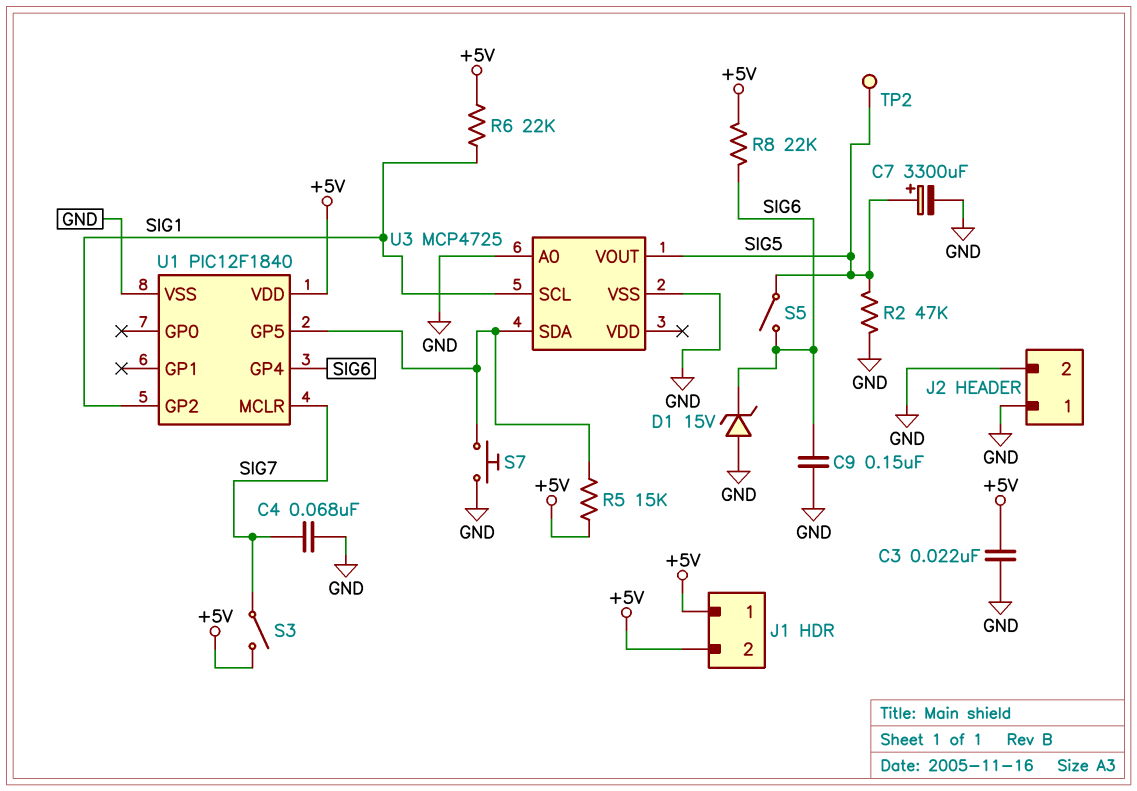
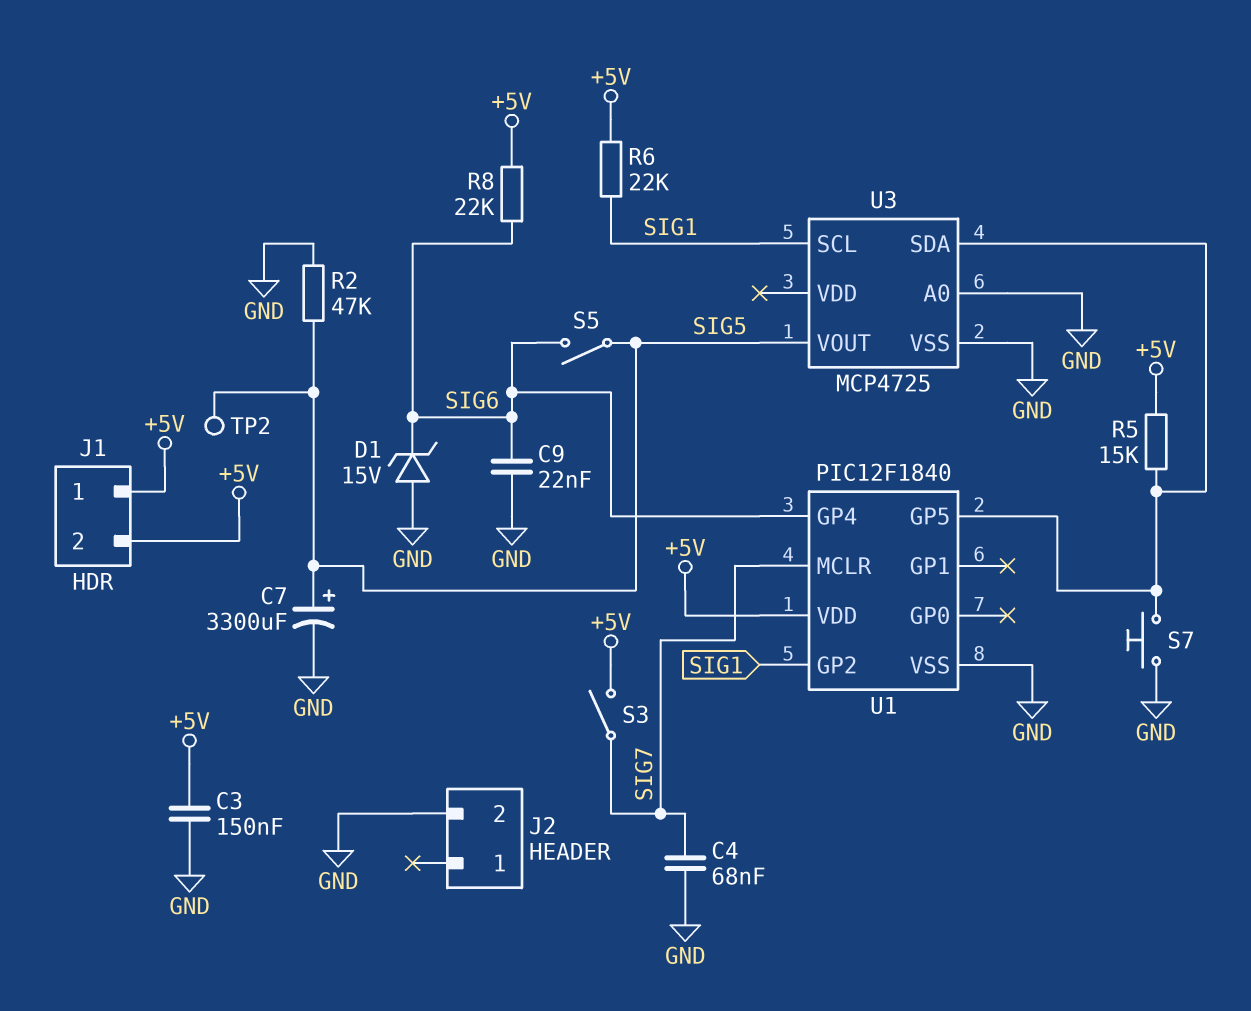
C3: 22nF (+5V, GND) -> 150nF (+5V, GND)
C9: 150nF (GND, SIG6) -> 22nF (GND, SIG6)
J2 pin 1: GND -> none

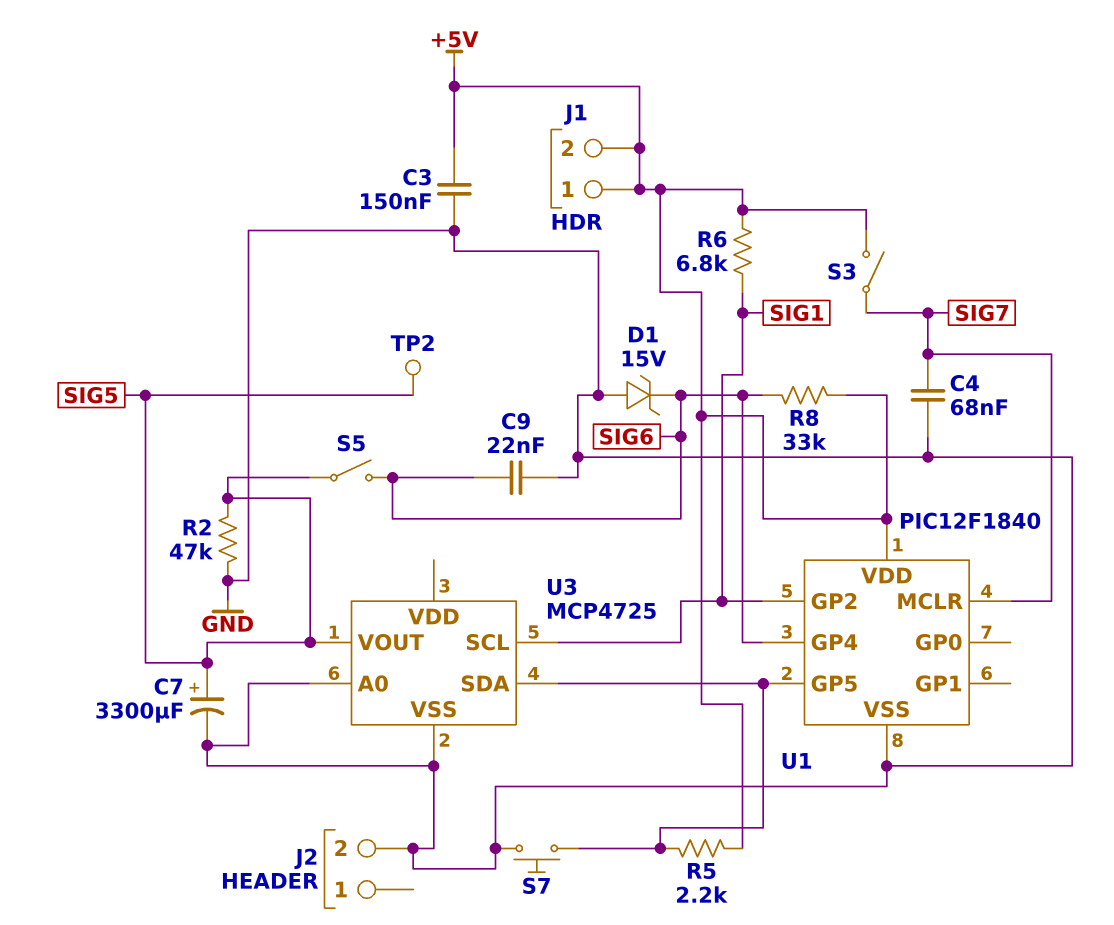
R5: 15k (+5V, U1/GP5) -> 2.2k (+5V, U1/GP5)
R6: 22k (+5V, SIG1) -> 6.8k (+5V, SIG1)
R8: 22k (+5V, SIG6) -> 33k (+5V, SIG6)

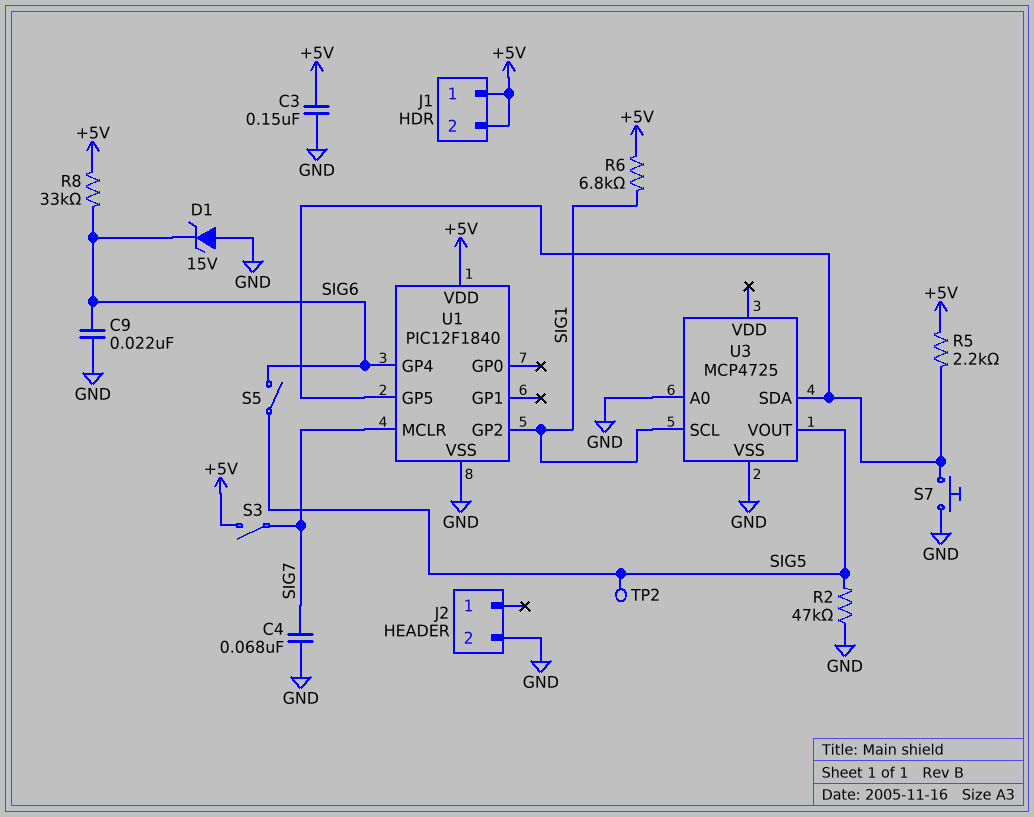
C7: 3300uF (plus SIG5, minus GND) -> none

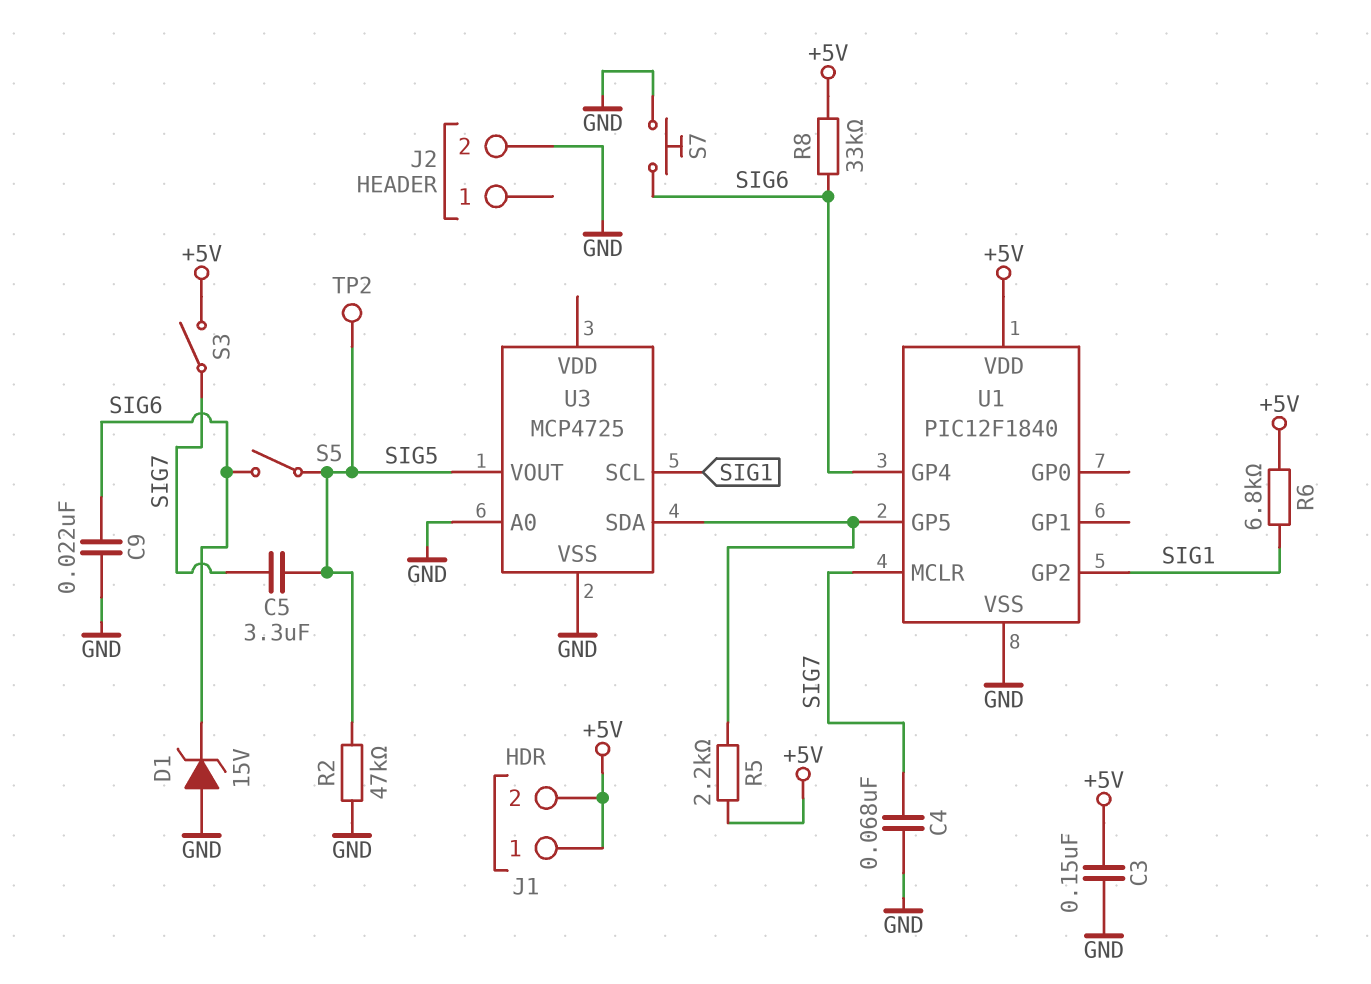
C5: none -> 3.3uF (SIG5, SIG7)
S7: button (GND, U1/GP5) -> button (GND, SIG6)

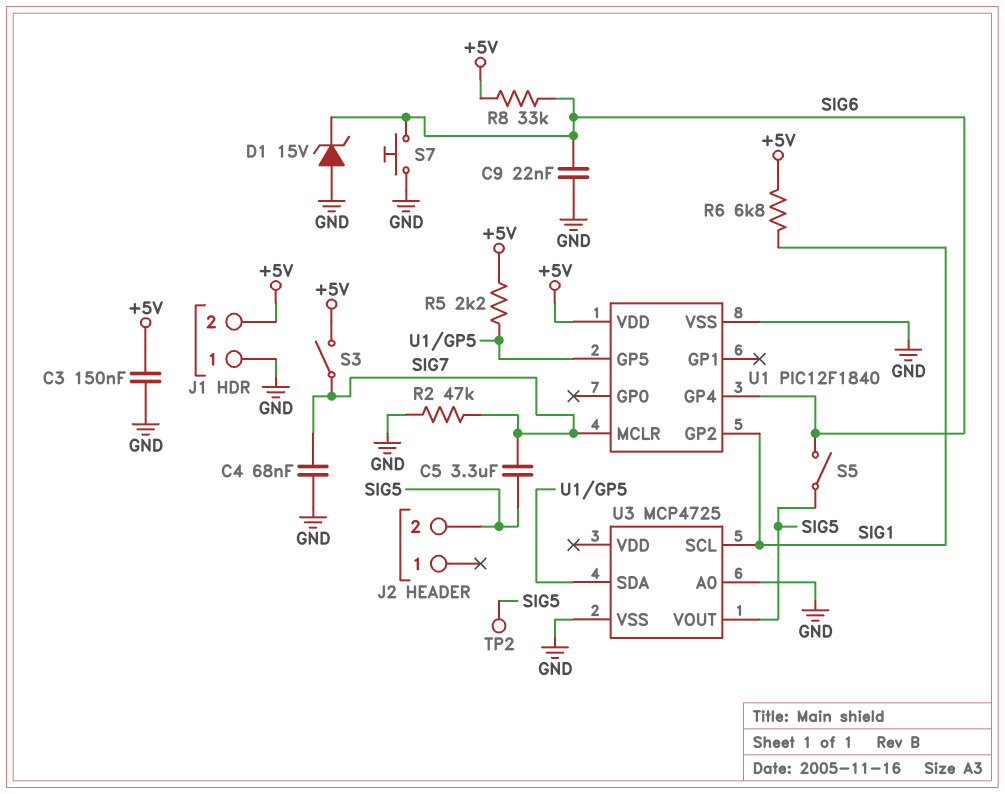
J1 pin 1: +5V -> GND
J2 pin 2: GND -> SIG5
R2: 47k (GND, SIG5) -> 47k (GND, SIG7)

